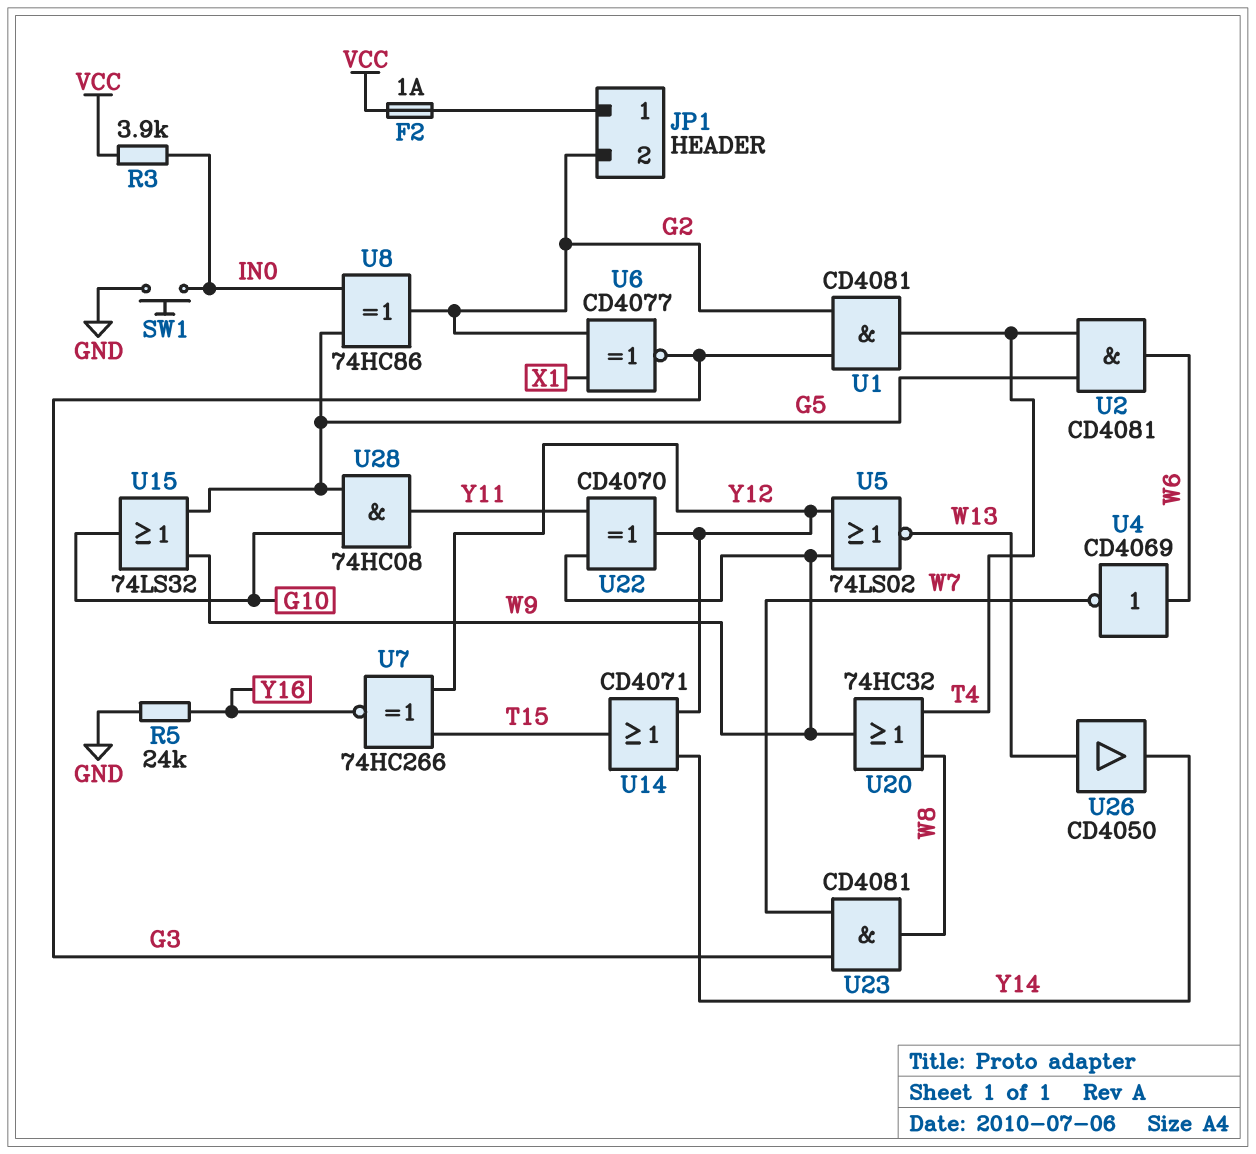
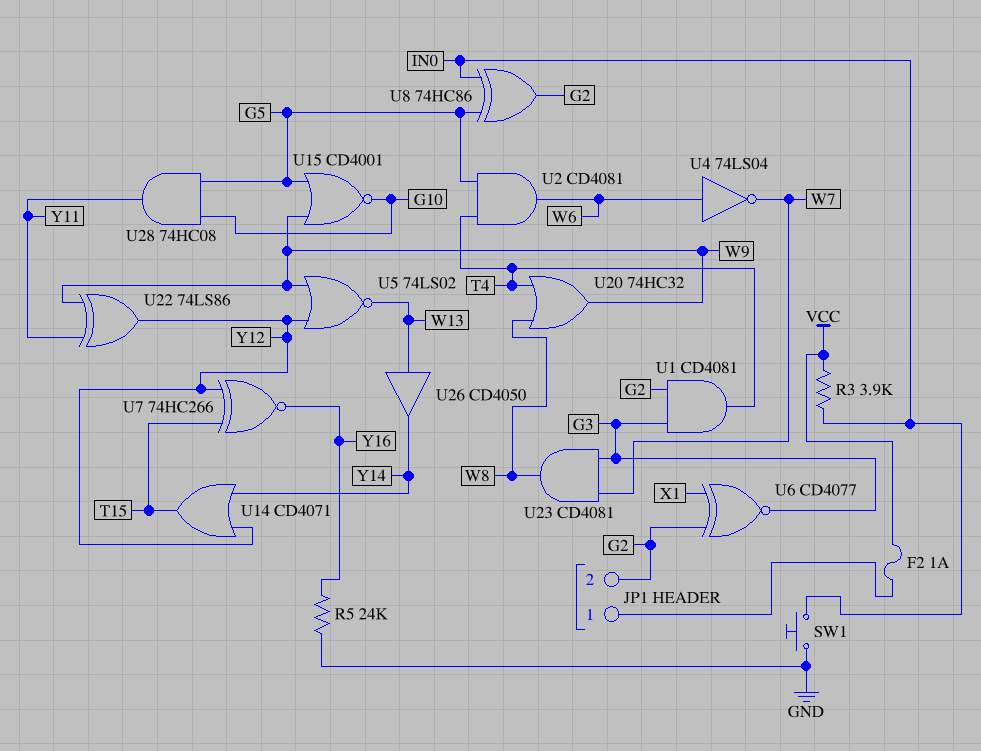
U4: NOT CD4069 (in W6, out W7) -> NOT 74LS04 (in W6, out W7)
U15: OR 74LS32 (in G5, in W9, out G10) -> NOR CD4001 (in G5, in W9, out G10)
U22: XOR CD4070 (in W9, in Y11, out Y12) -> XOR 74LS86 (in W9, in Y11, out Y12)

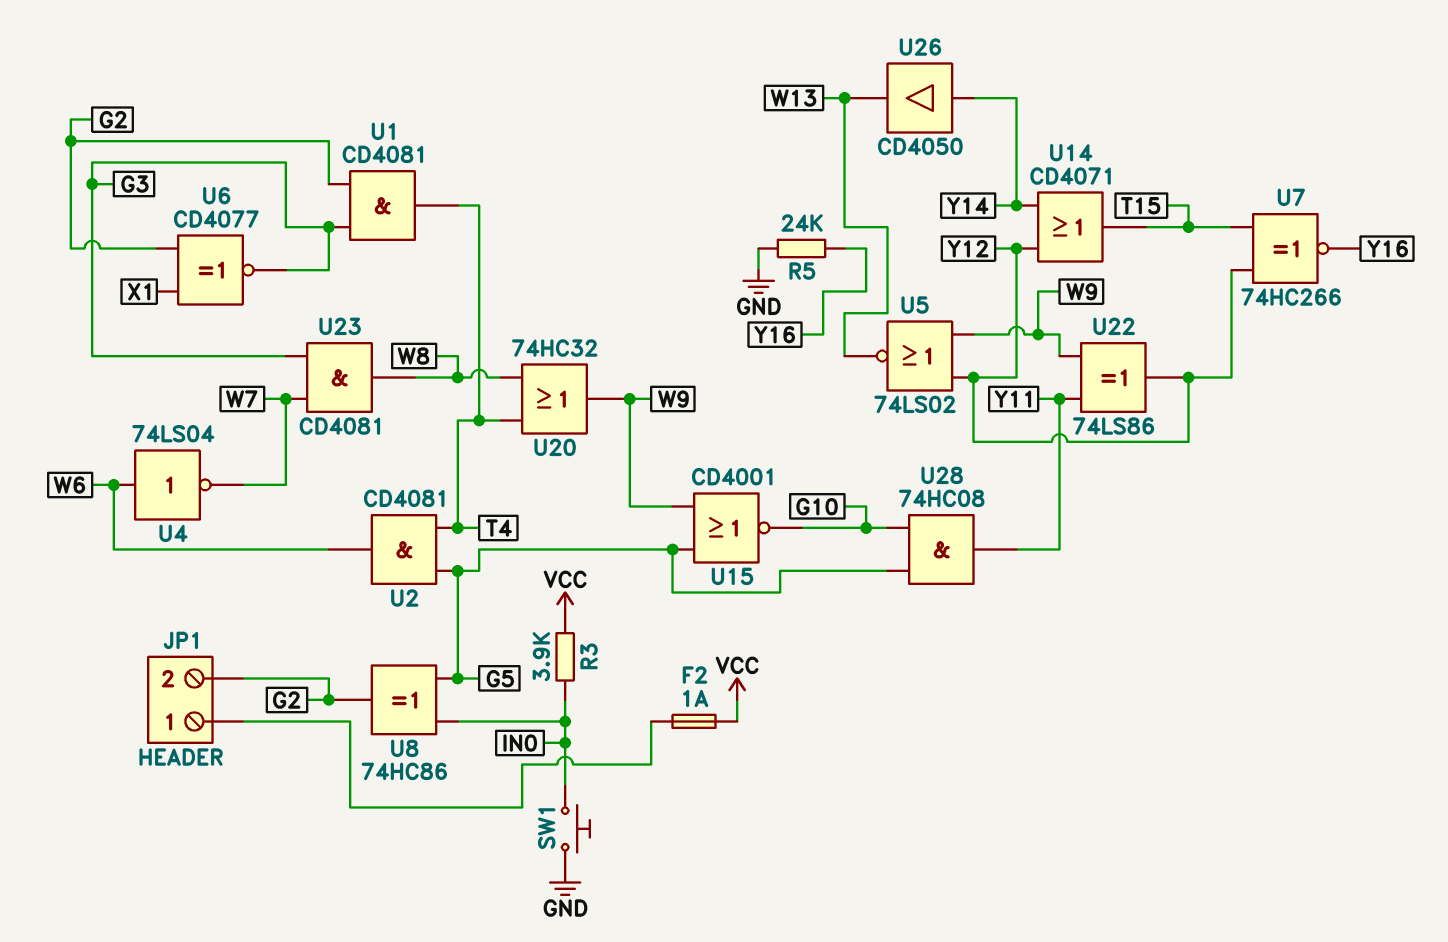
U26: buffer CD4050 (in W13, out Y14) -> buffer CD4050 (in Y14, out W13)

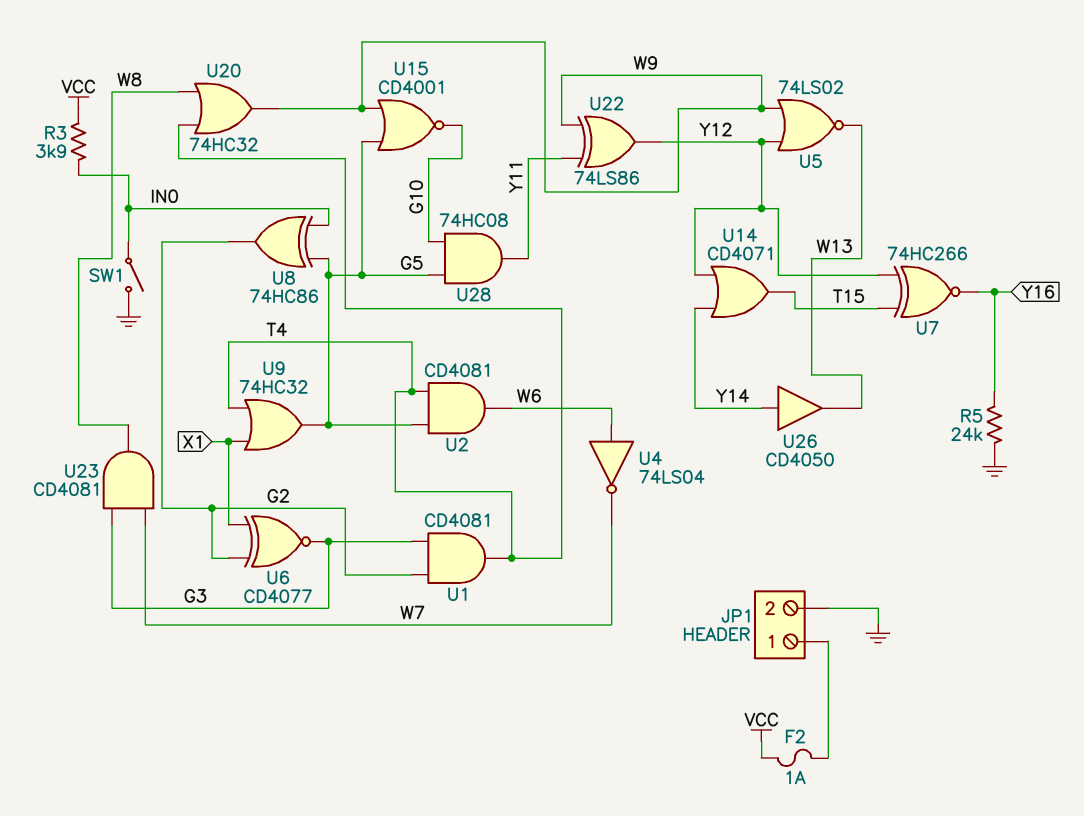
JP1 pin 2: G2 -> GND
SW1: button (GND, IN0) -> switch (GND, IN0)
U9: none -> OR 74HC32 (in T4, in X1, out G5)

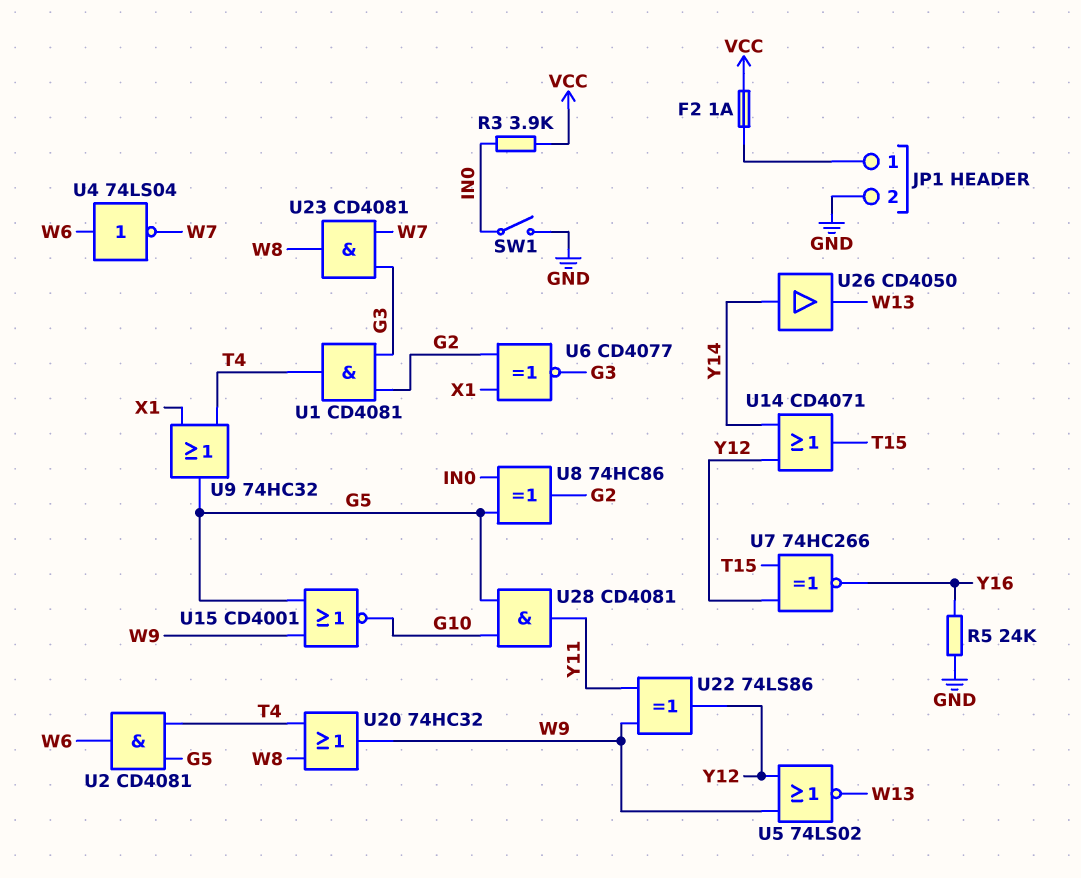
U28: AND 74HC08 (in G5, in G10, out Y11) -> AND CD4081 (in G5, in G10, out Y11)

